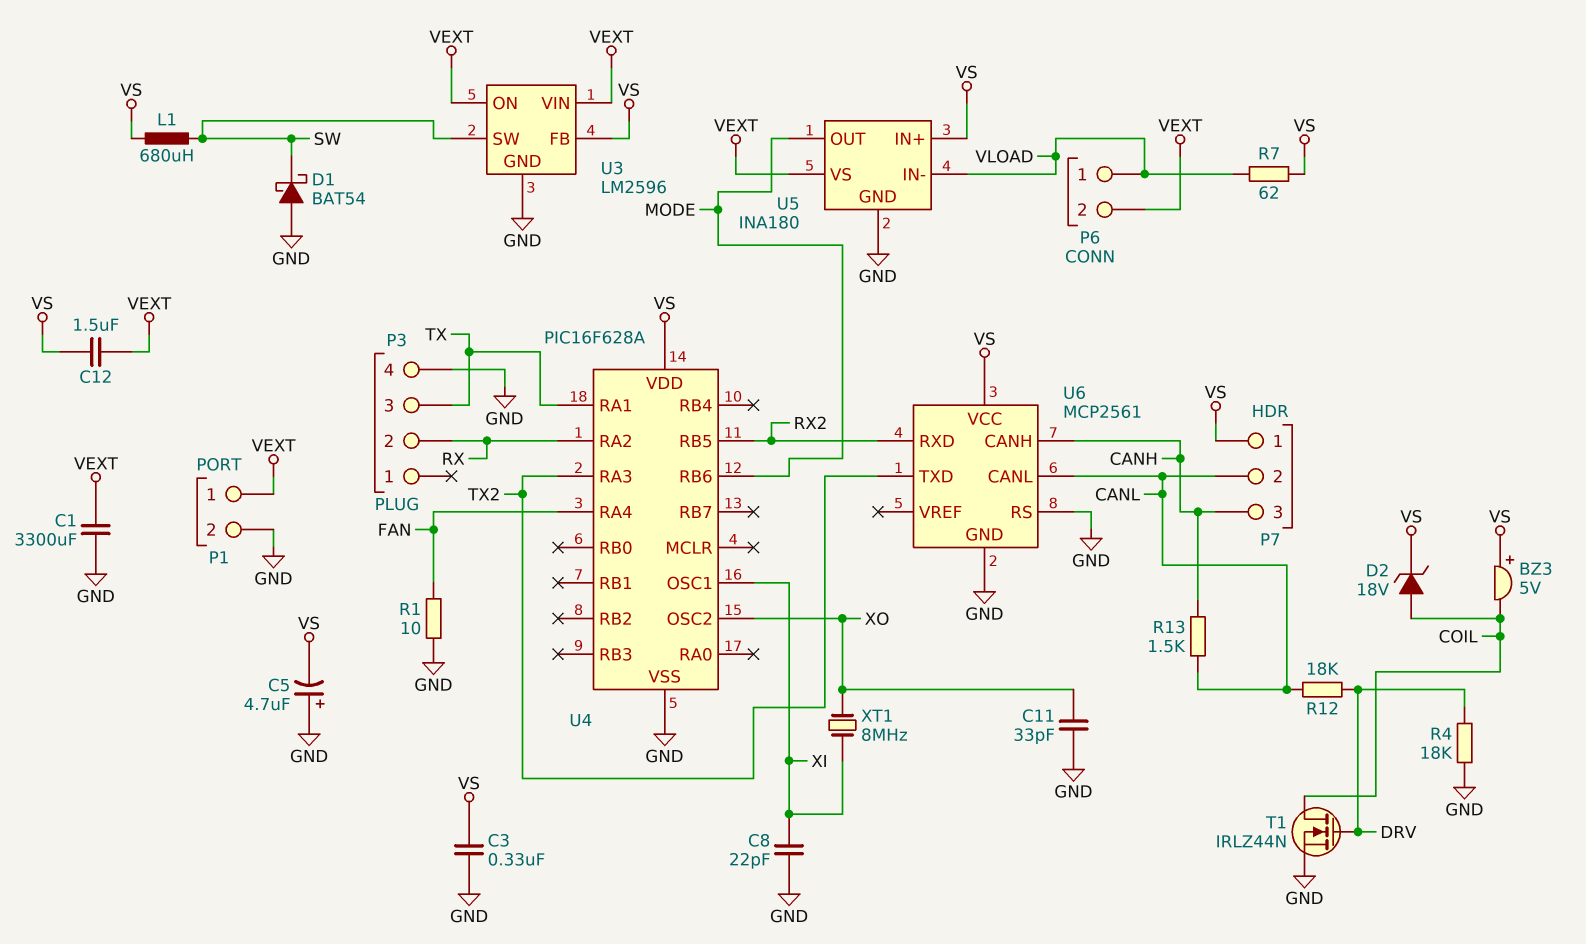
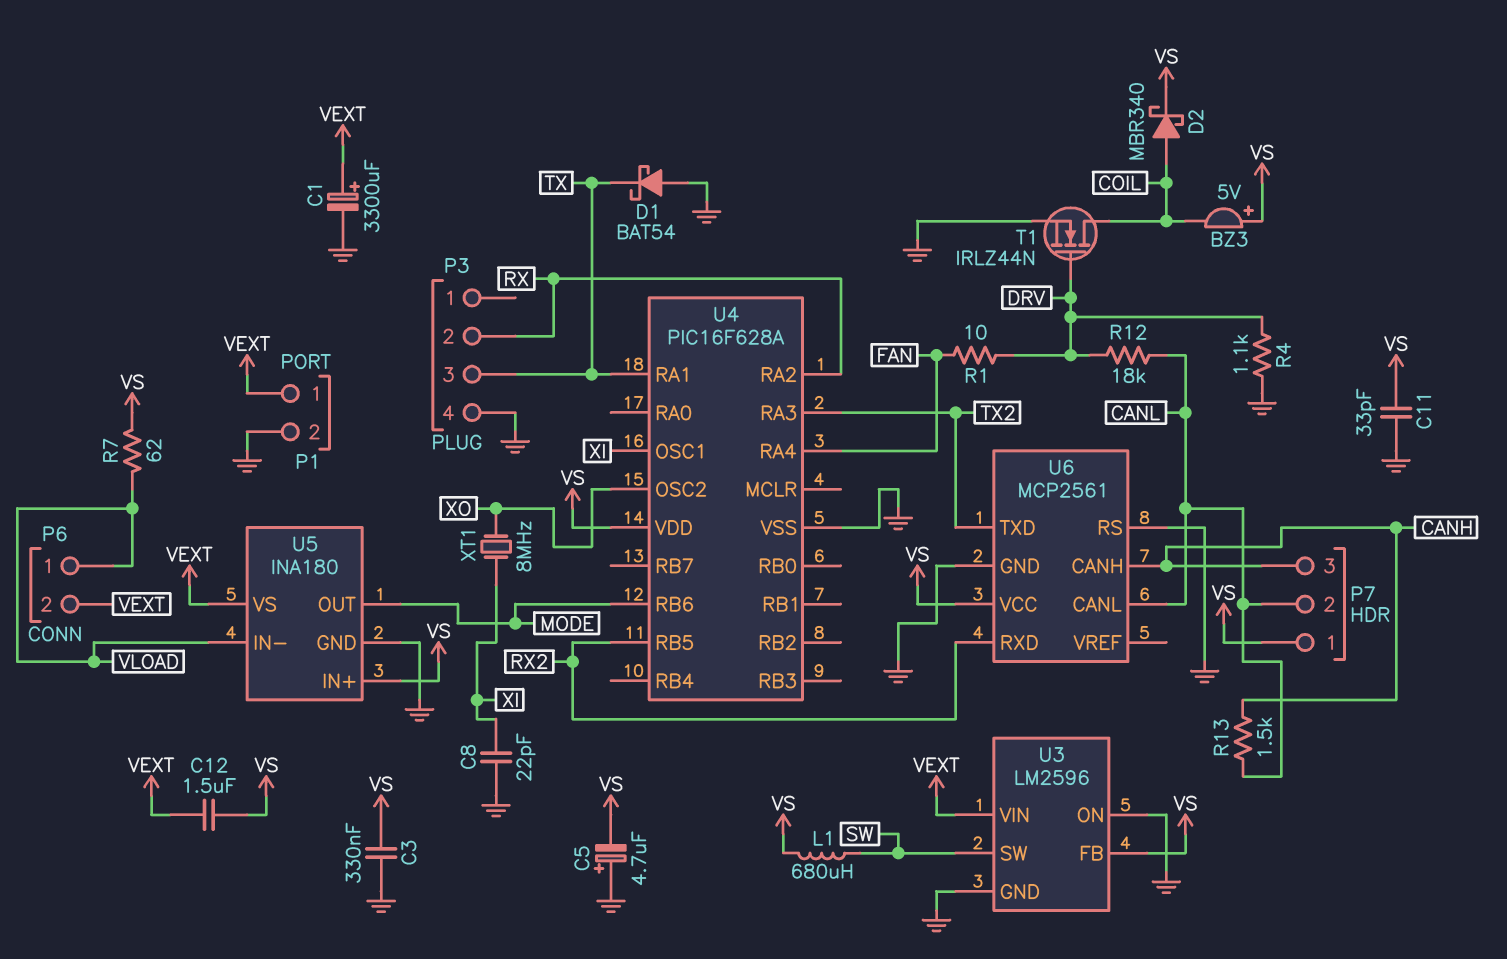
C1: 3300uF (GND, VEXT) -> 3300uF (plus VEXT, minus GND)
C11: 33pF (GND, XO) -> 33pF (GND, VS)
D1: schottky BAT54 (A GND, K SW) -> schottky BAT54 (A GND, K TX)
D2: zener 18V (A COIL, K VS) -> schottky MBR340 (A COIL, K VS)
R1: 10 (FAN, GND) -> 10 (DRV, FAN)
R4: 18k (DRV, GND) -> 1.1k (DRV, GND)
U3 pin ON: VEXT -> GND

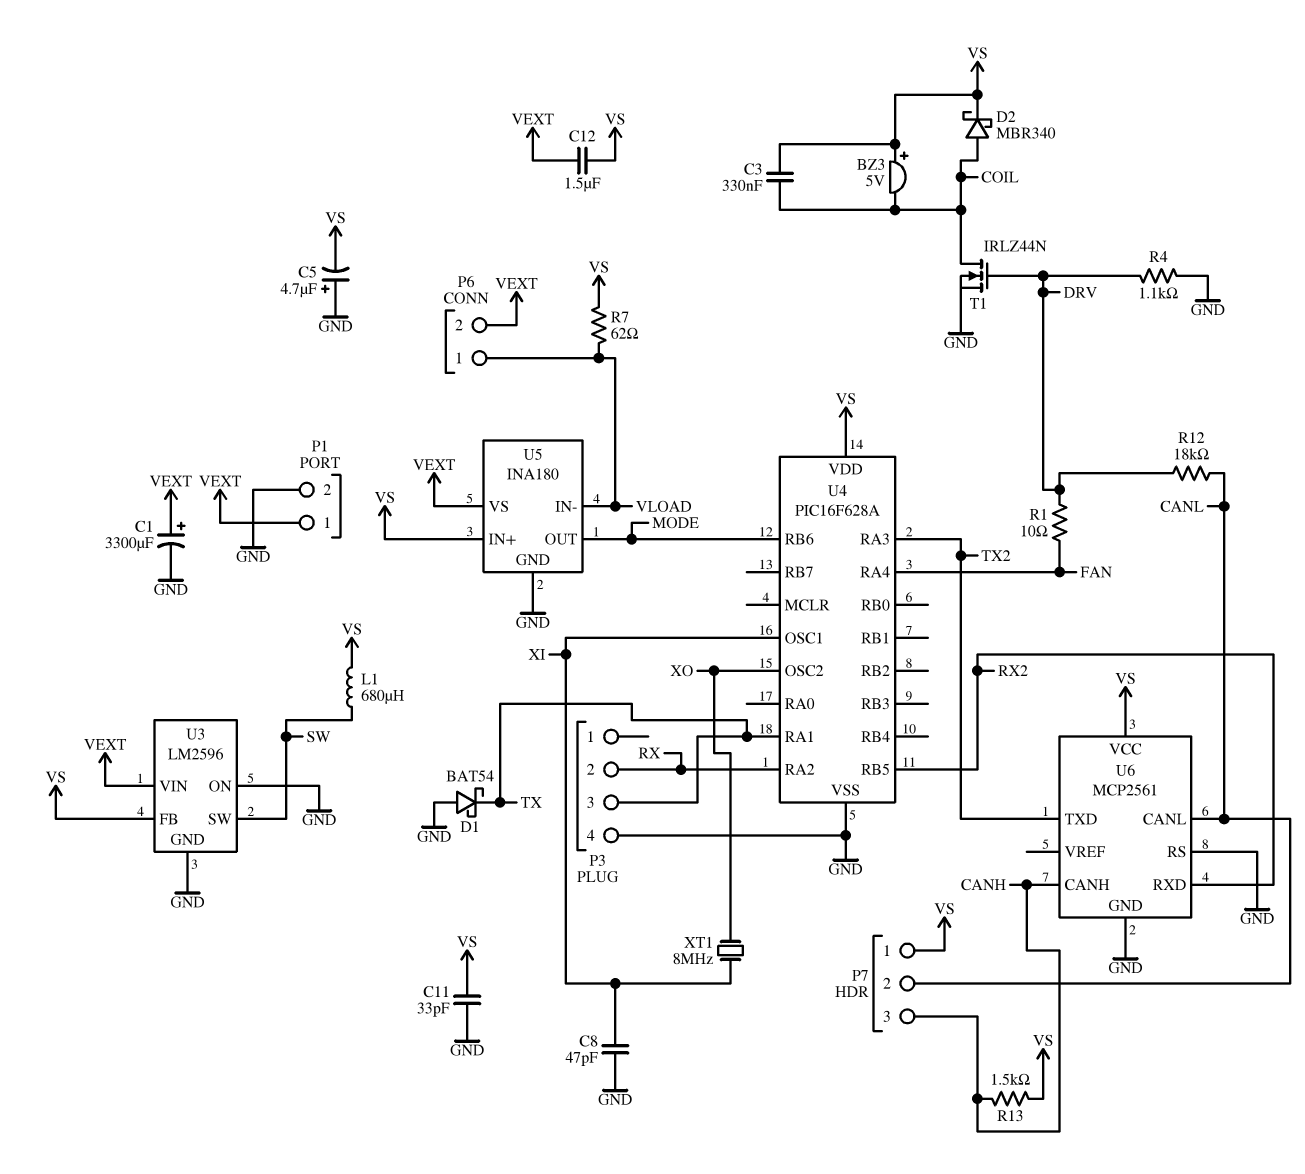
C3: 330nF (GND, VS) -> 330nF (COIL, VS)
C8: 22pF (GND, XI) -> 47pF (GND, XI)
R13: 1.5k (CANH, CANL) -> 1.5k (CANH, VS)

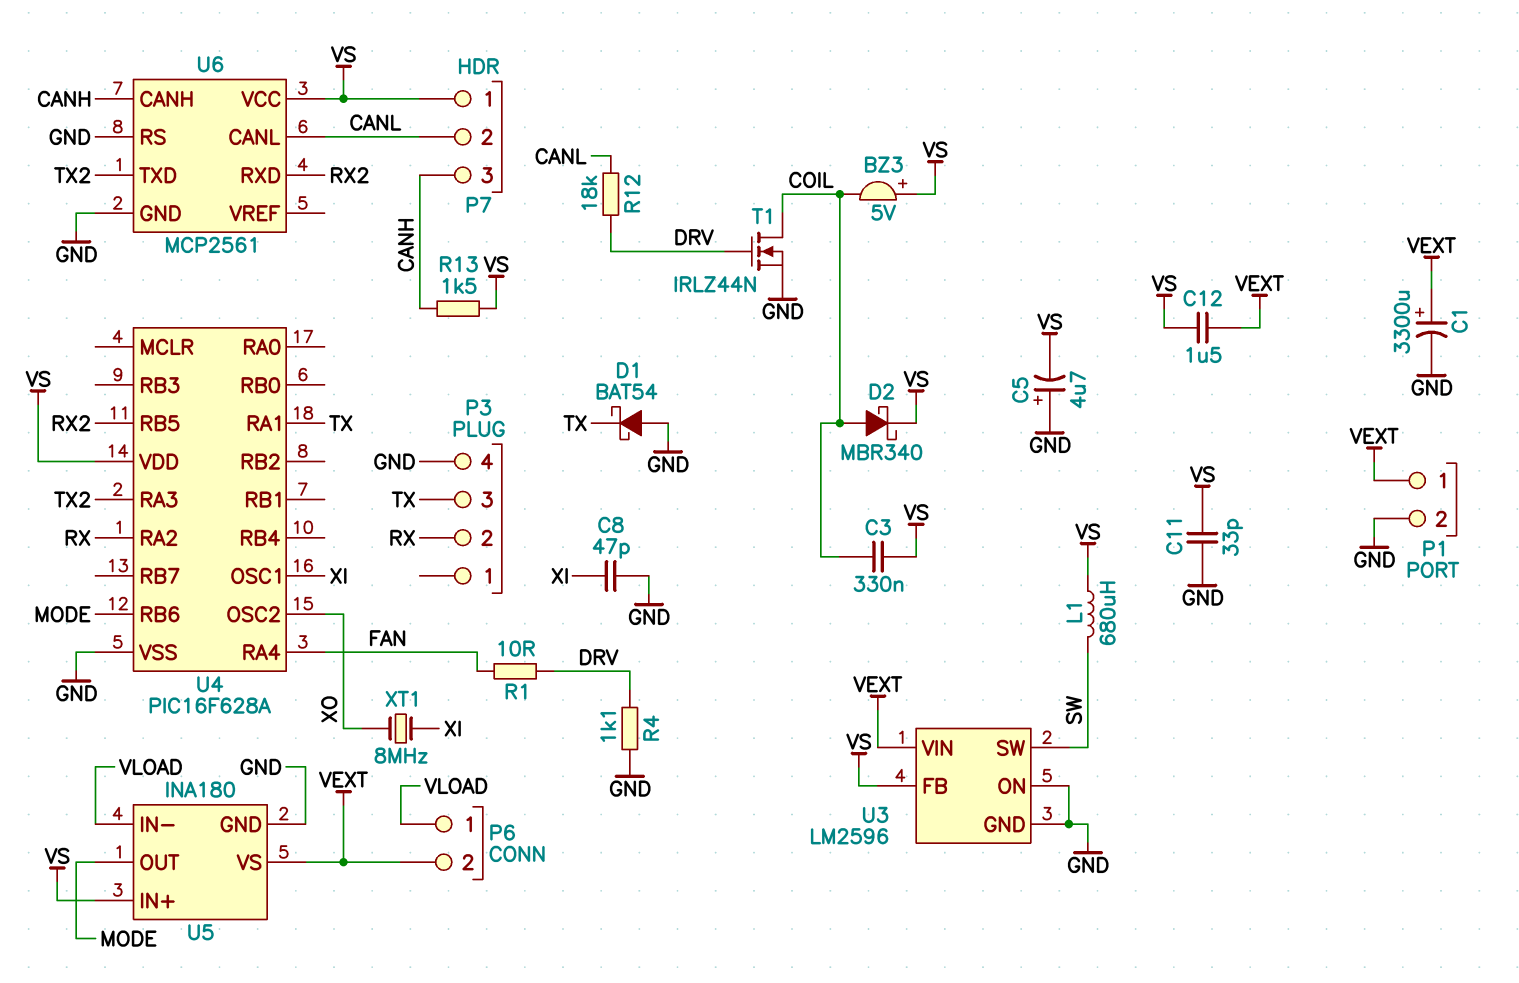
R7: 62 (VLOAD, VS) -> none

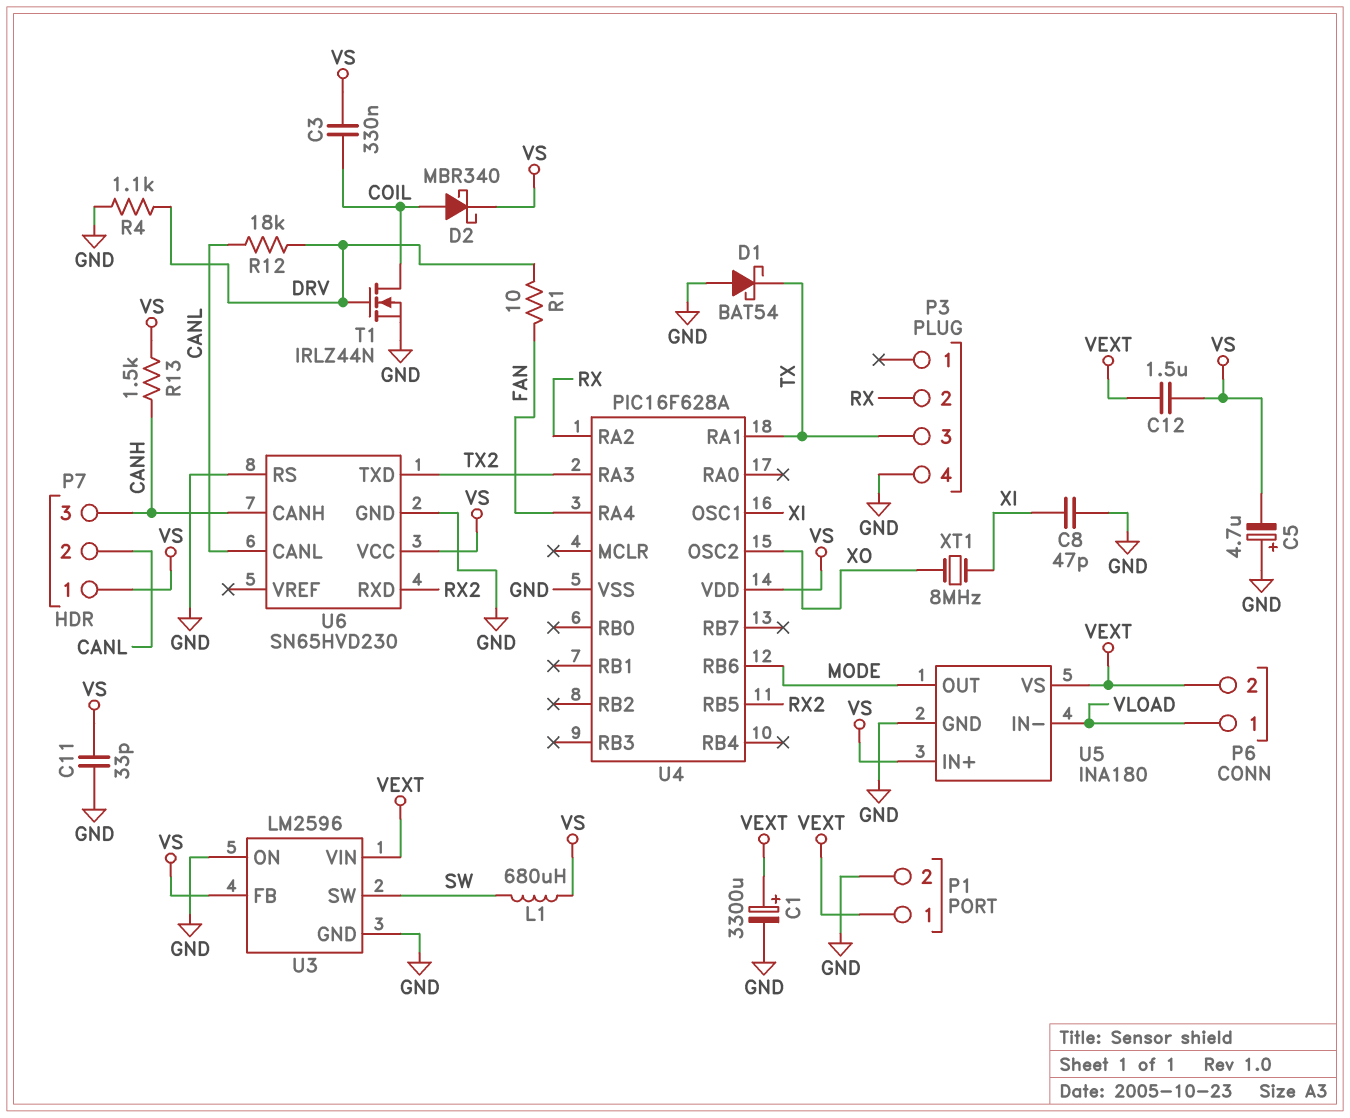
BZ3: buzzer 5V (plus VS, minus COIL) -> none
U6: MCP2561 -> SN65HVD230

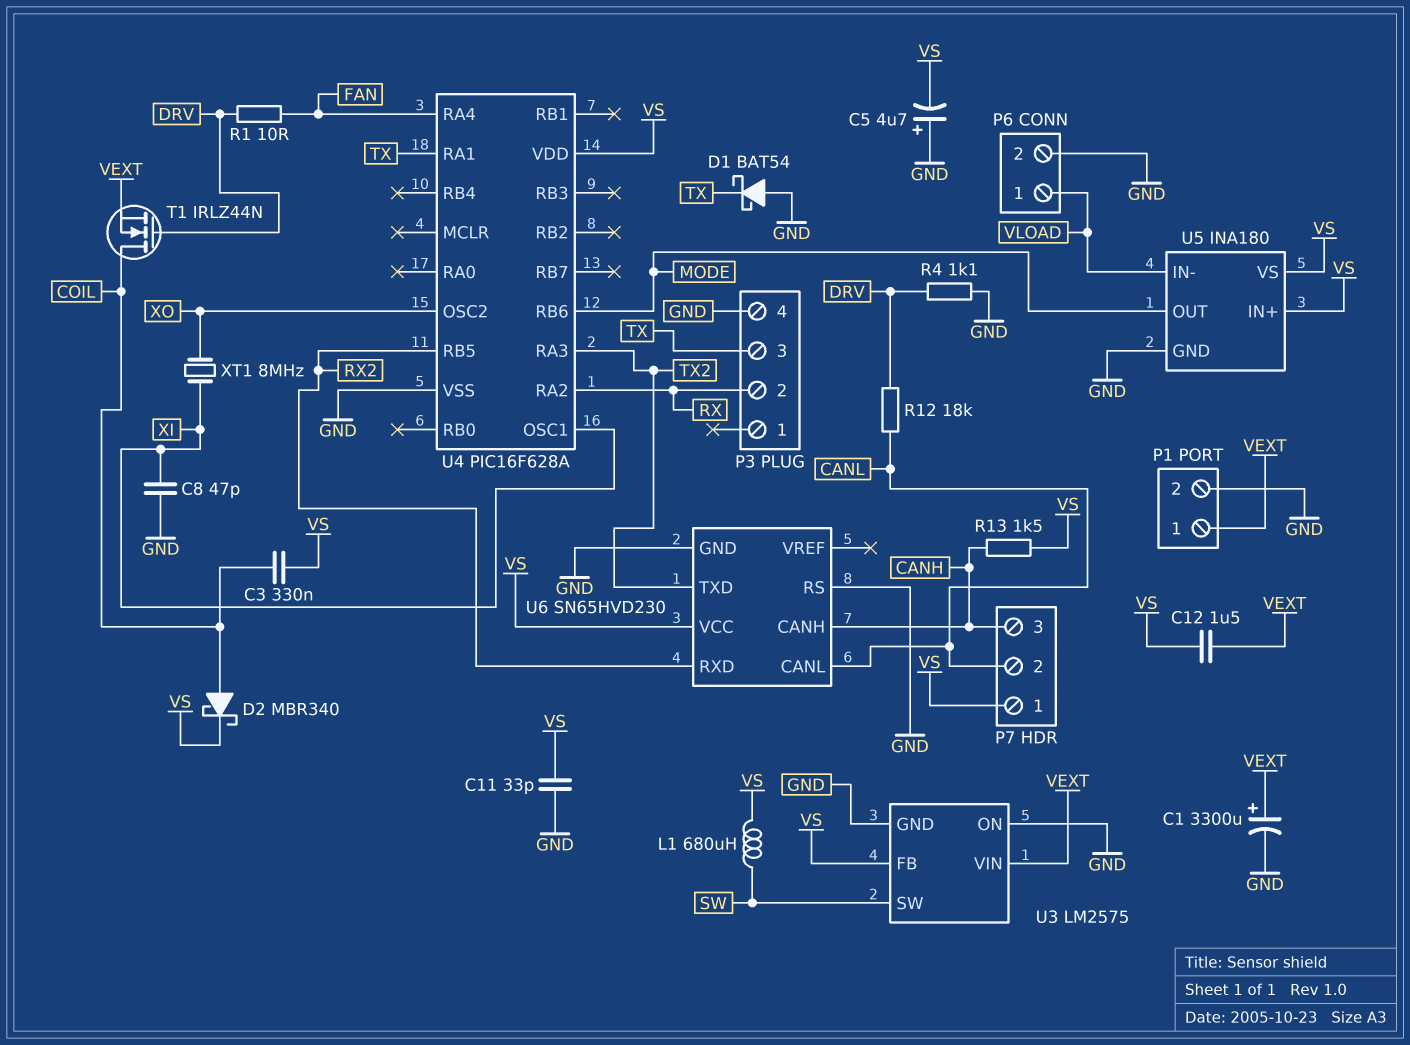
P6 pin 2: VEXT -> GND
T1: NMOS IRLZ44N (G DRV, D COIL, S GND) -> NMOS IRLZ44N (G DRV, D COIL, S VEXT)
U3: LM2596 -> LM2575
U5 pin VS: VEXT -> VS

